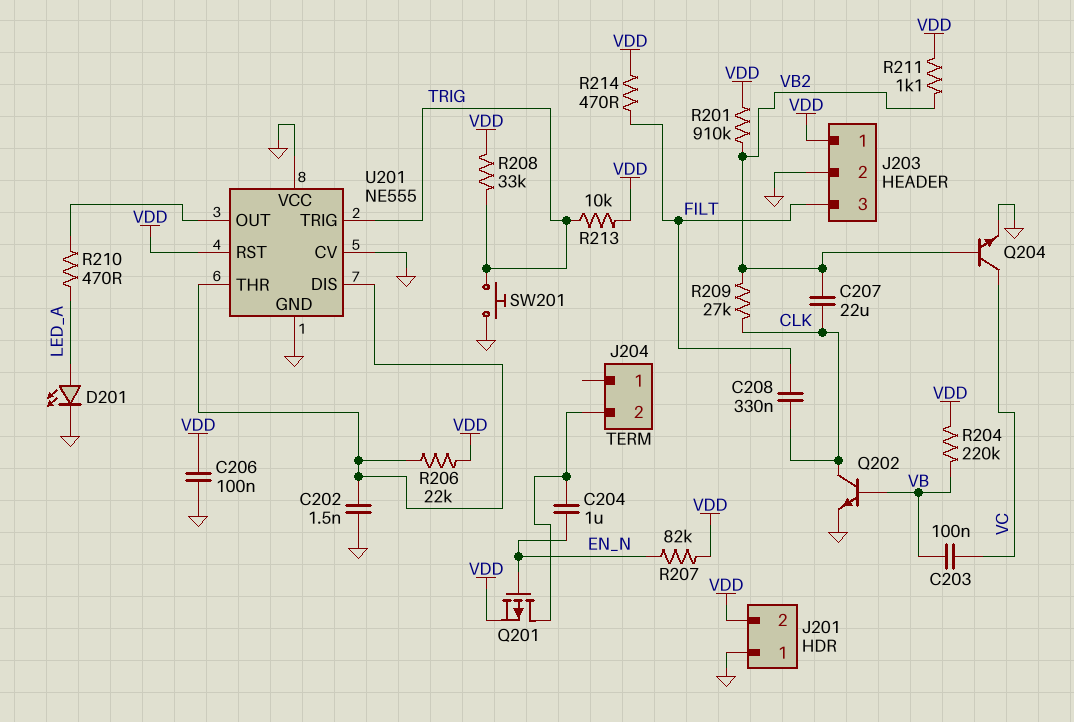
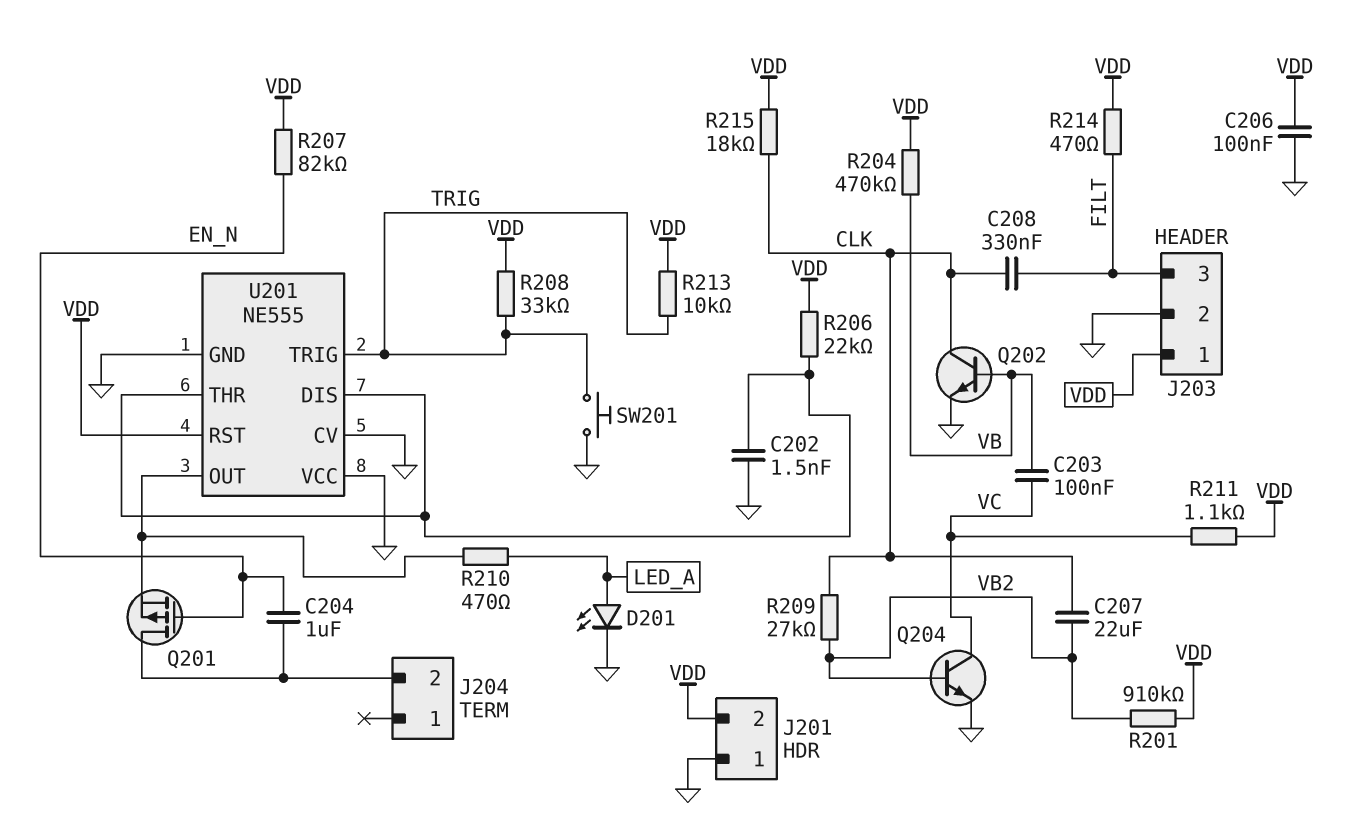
Q201: PMOS (G EN_N, D J204/2, S VDD) -> PMOS (G EN_N, D J204/2, S U201/OUT)
R204: 220k (VB, VDD) -> 470k (VB, VDD)
R211: 1.1k (VB2, VDD) -> 1.1k (VC, VDD)
R215: none -> 18k (CLK, VDD)

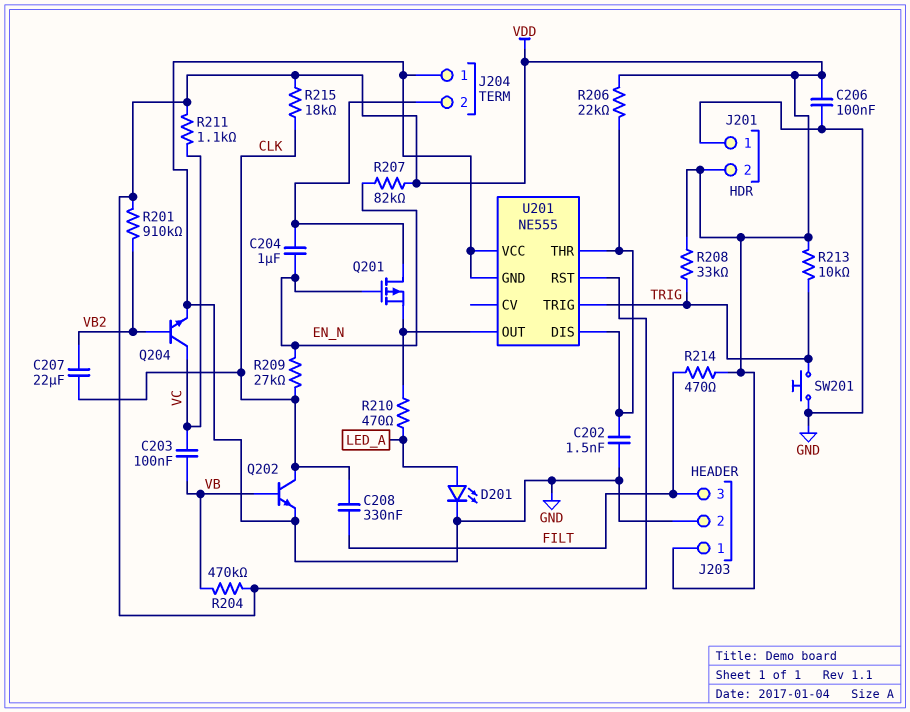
J204 pin 1: none -> GND
R209: 27k (CLK, VB2) -> 27k (CLK, EN_N)
U201 pin CV: GND -> none

